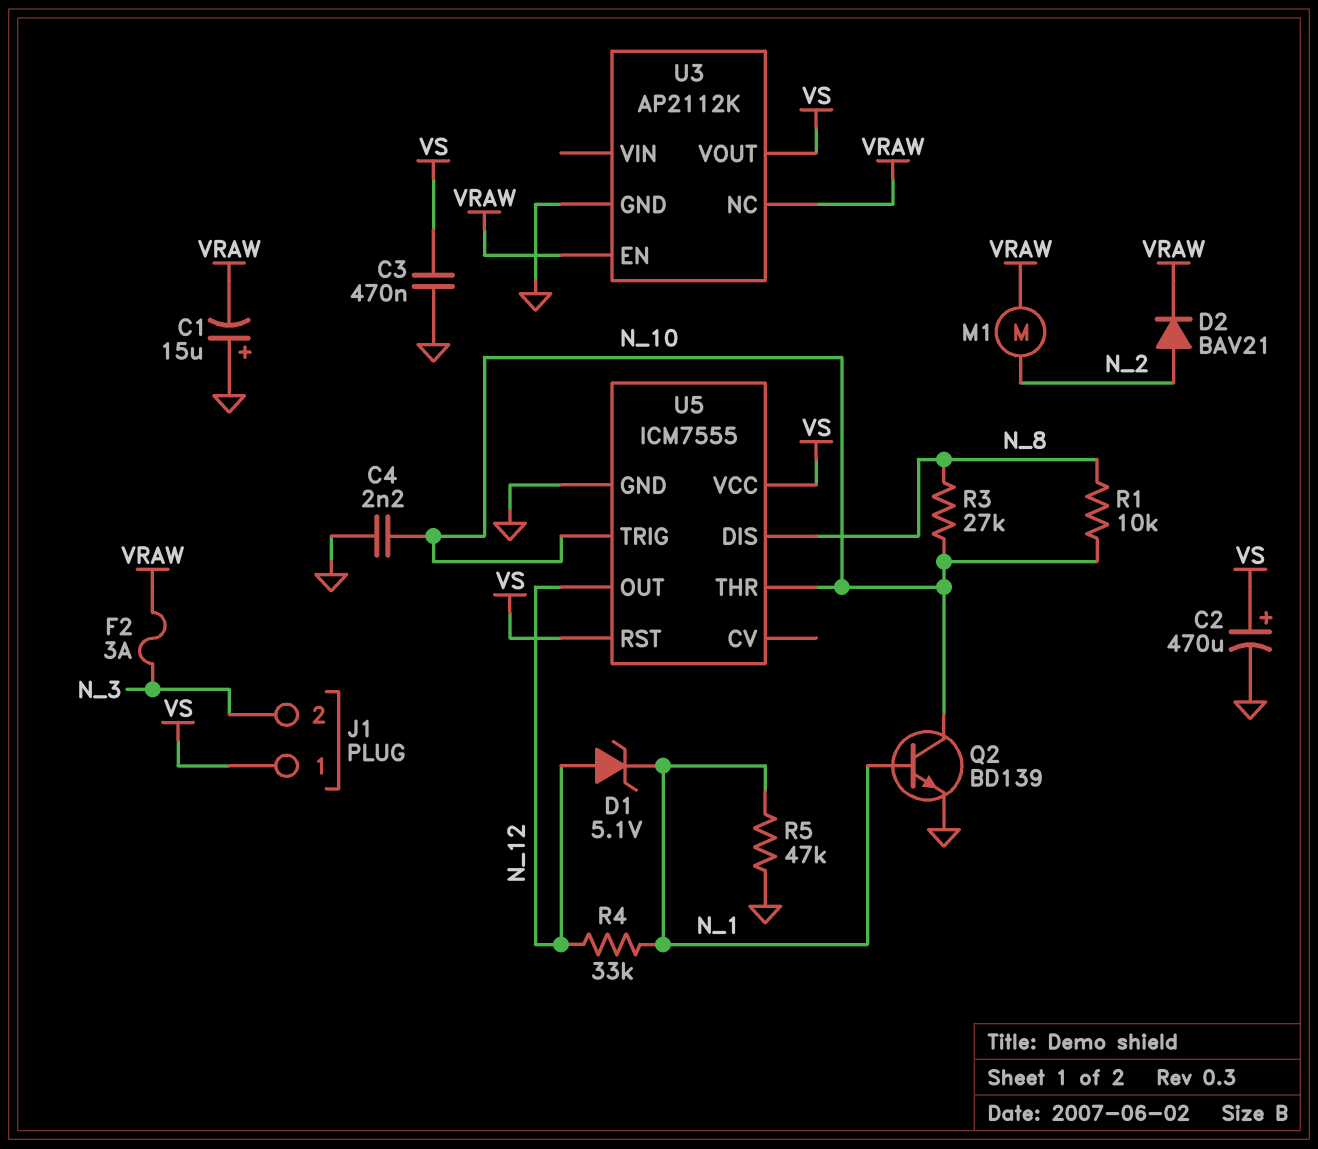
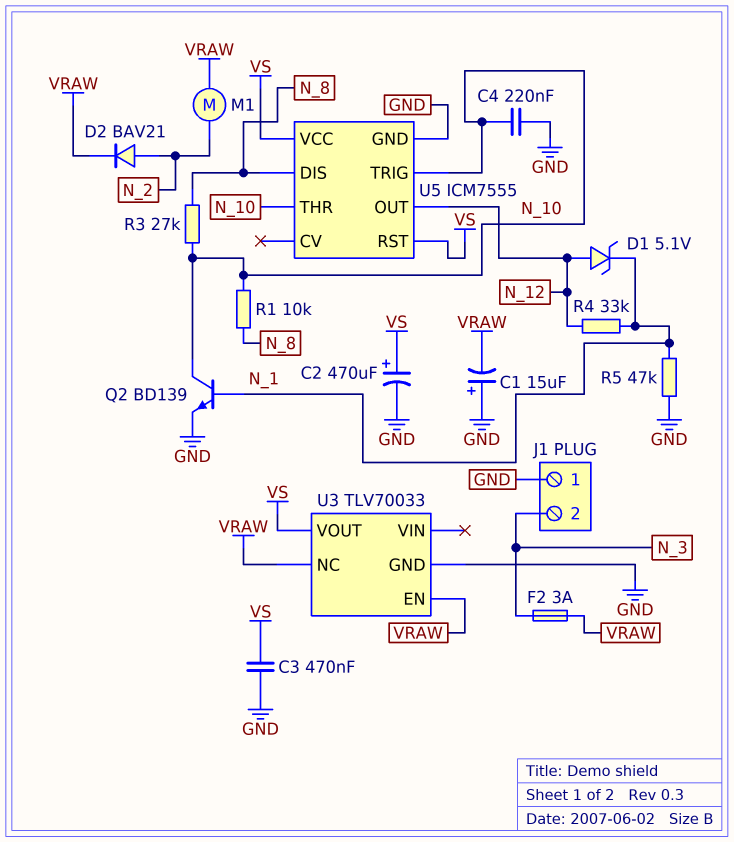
C4: 2.2nF (GND, N_10) -> 220nF (GND, N_10)
J1 pin 1: VS -> GND
U3: AP2112K -> TLV70033

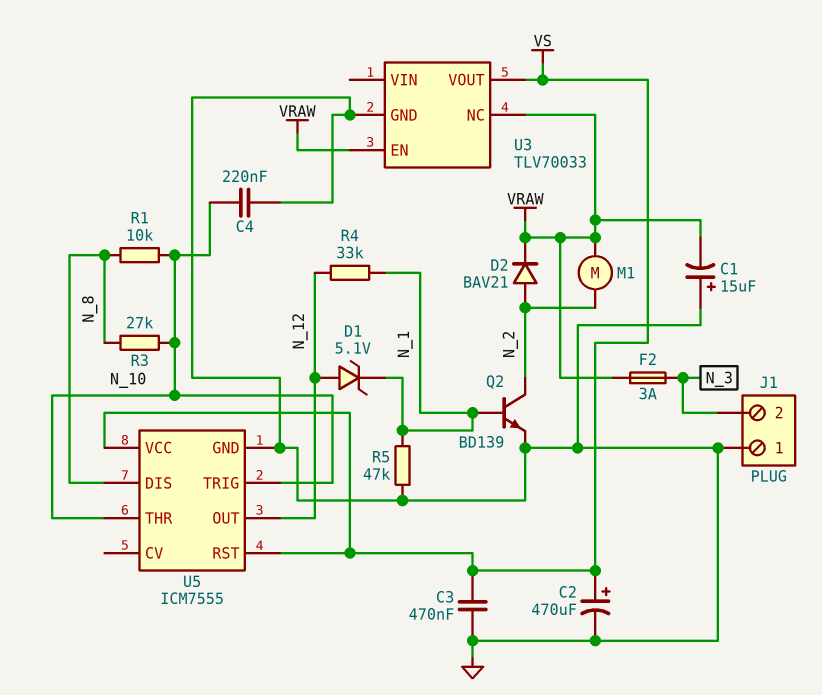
Q2: NPN BD139 (B N_1, C N_10, E GND) -> NPN BD139 (B N_1, C N_2, E GND)

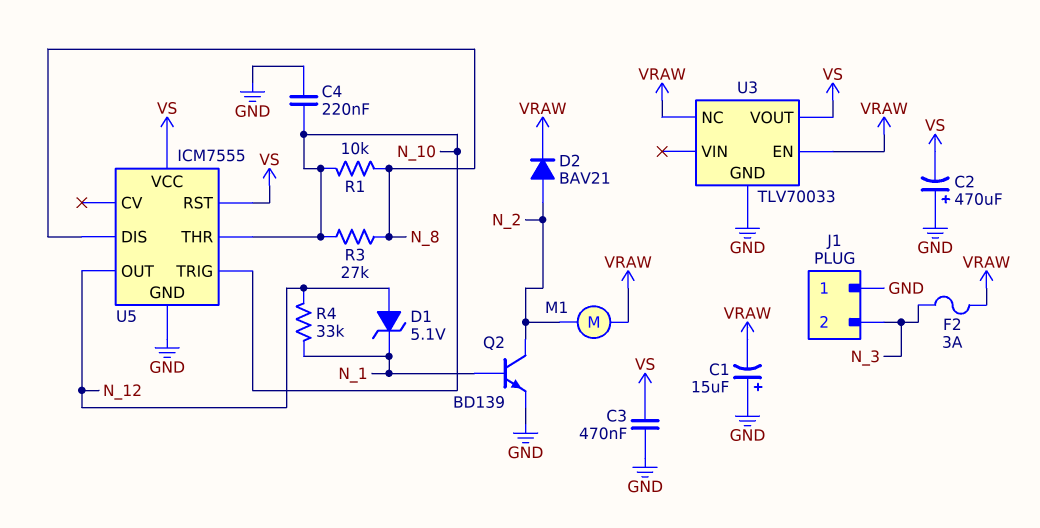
C2: 470uF (plus VS, minus GND) -> 470uF (plus GND, minus VS)
R5: 47k (GND, N_1) -> none

